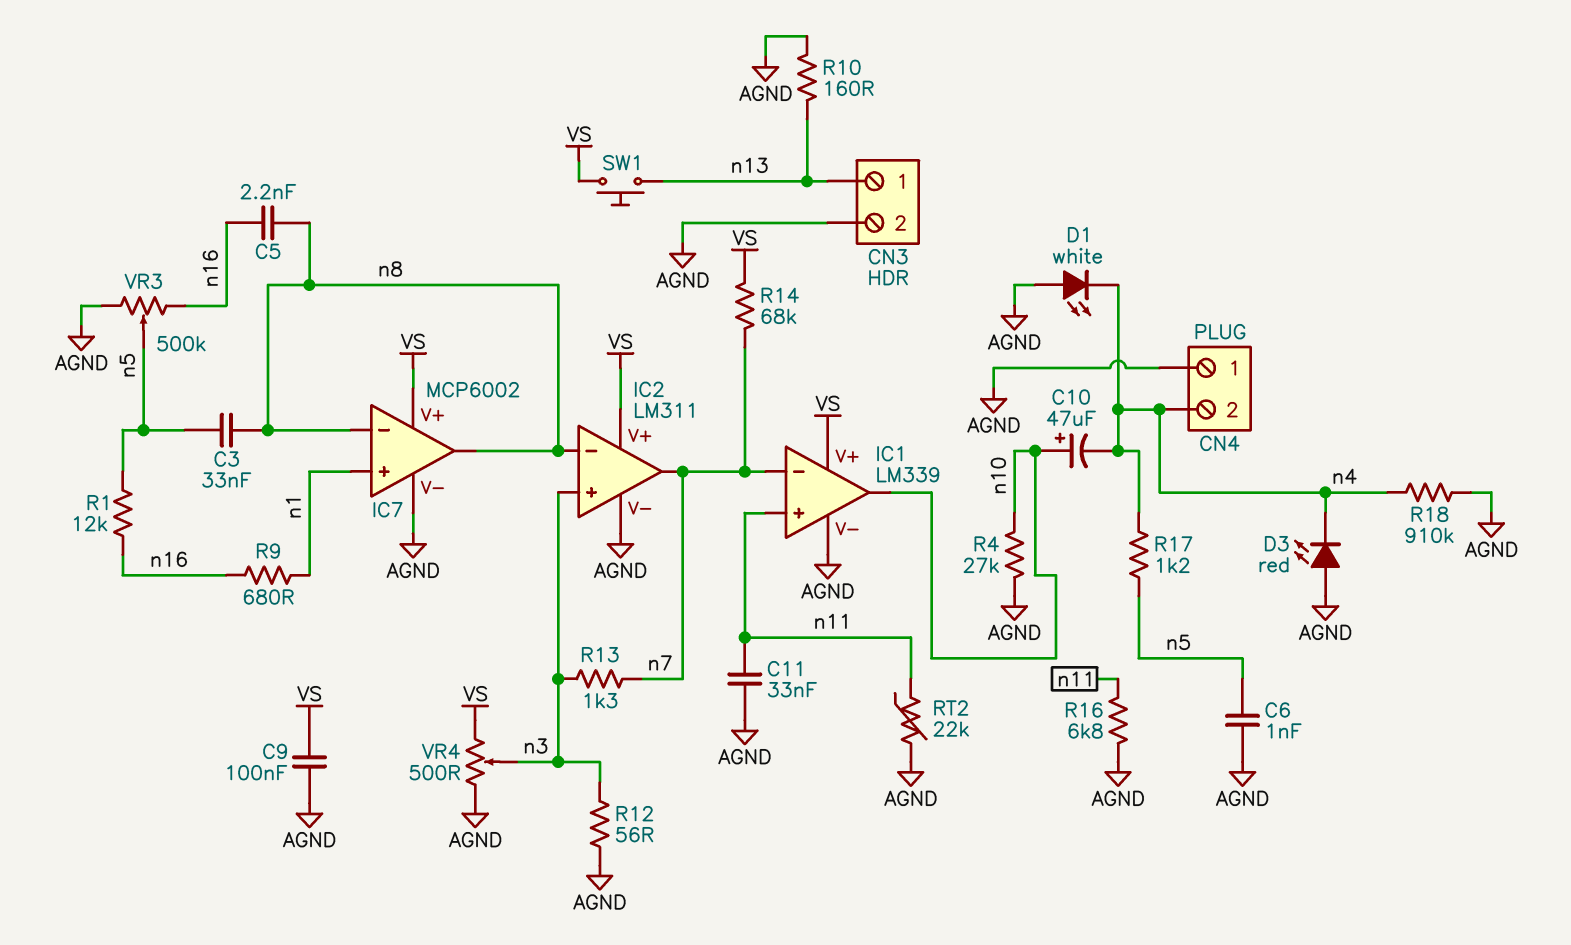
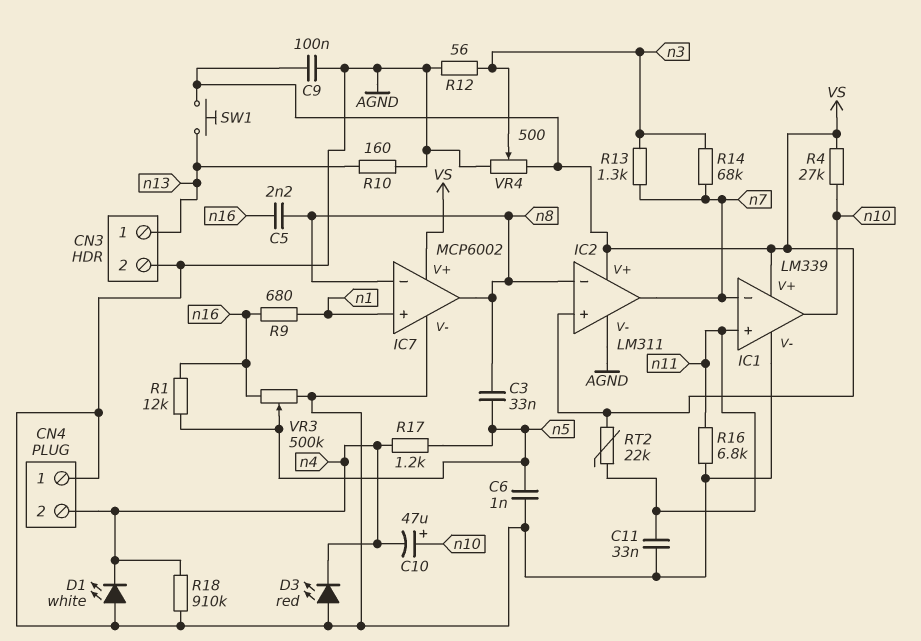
IC2 pin in+: n3 -> VS
R4: 27k (AGND, n10) -> 27k (VS, n10)
R14: 68k (VS, n7) -> 68k (n3, n7)
RT2: 22k (AGND, n11) -> 22k (VS, n11)

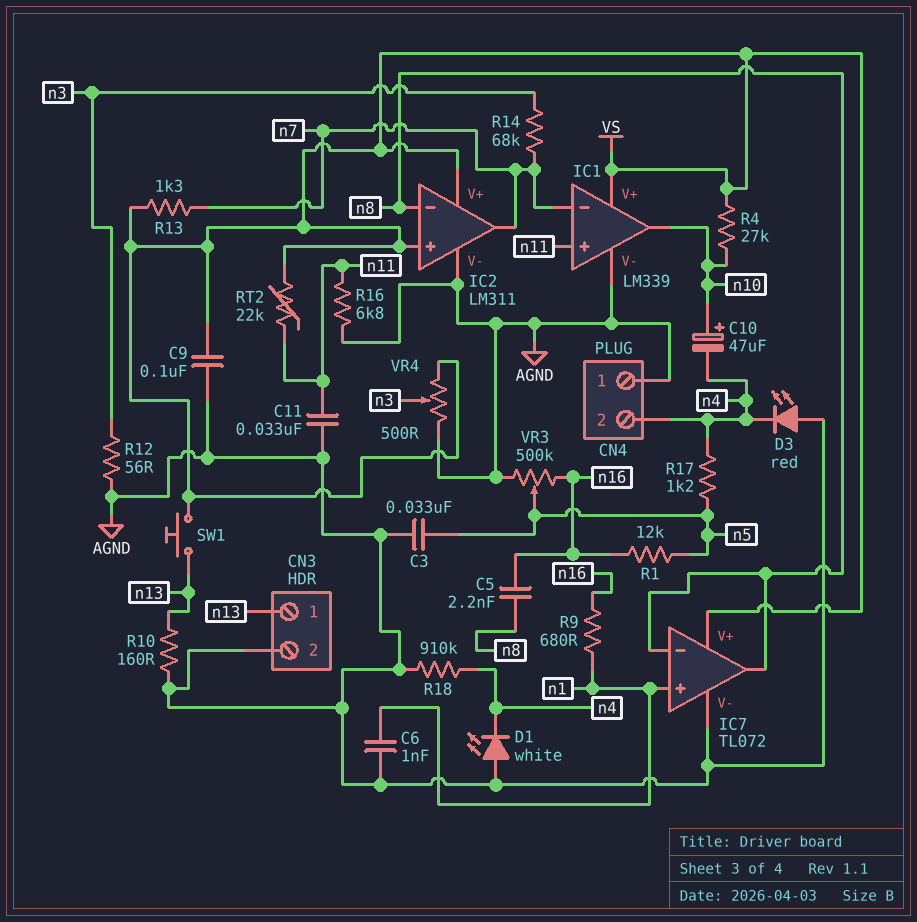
C3: 33nF (n5, n8) -> 33nF (AGND, n5)
C6: 1nF (AGND, n5) -> 1nF (AGND, n1)
IC7: MCP6002 -> TL072
R13: 1.3k (n3, n7) -> 1.3k (VS, n7)

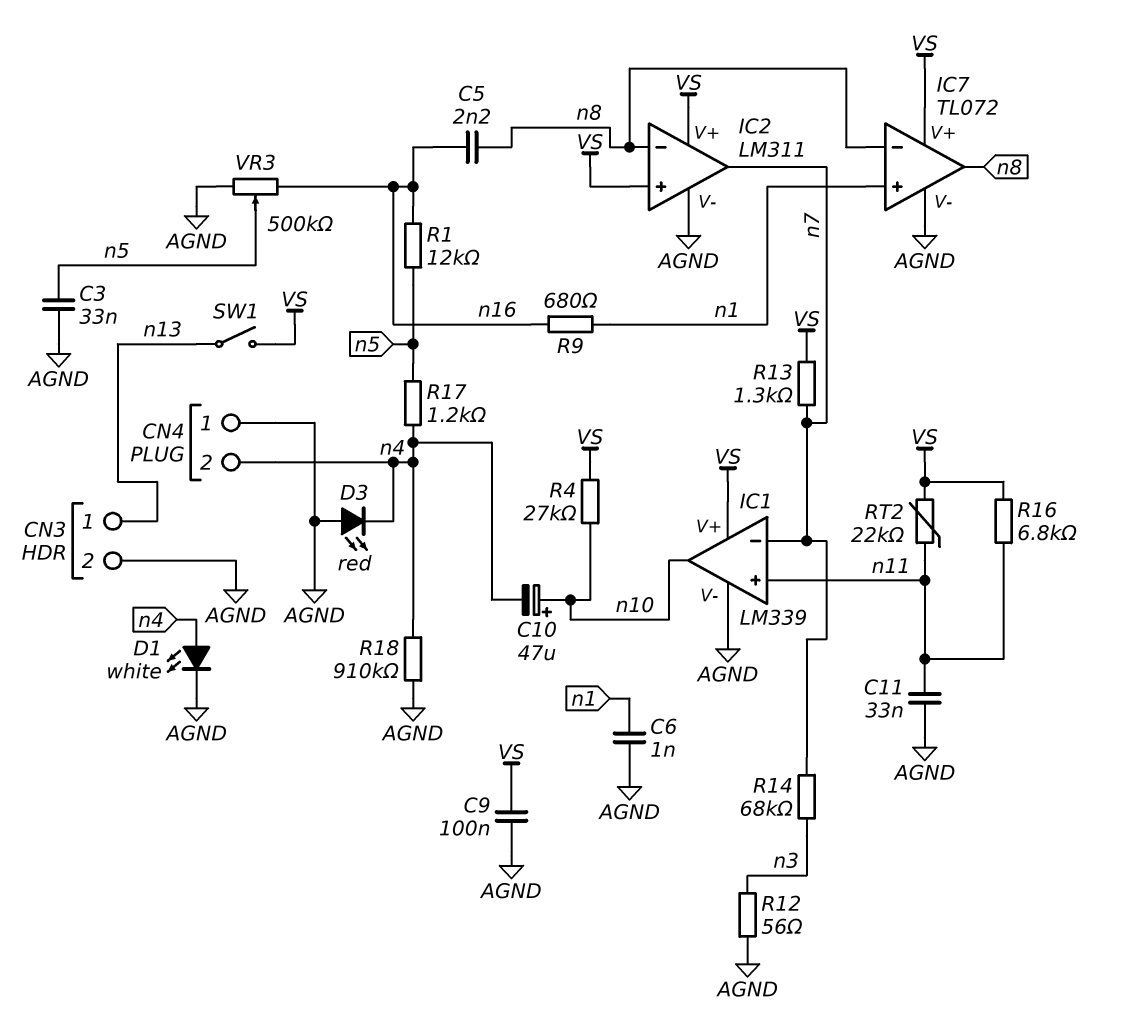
D1: LED white (A AGND, K n4) -> LED white (A n4, K AGND)
R10: 160 (AGND, n13) -> none
R16: 6.8k (AGND, n11) -> 6.8k (VS, n11)
SW1: button (VS, n13) -> switch (VS, n13)
VR4: 500 (AGND, VS, wiper n3) -> none

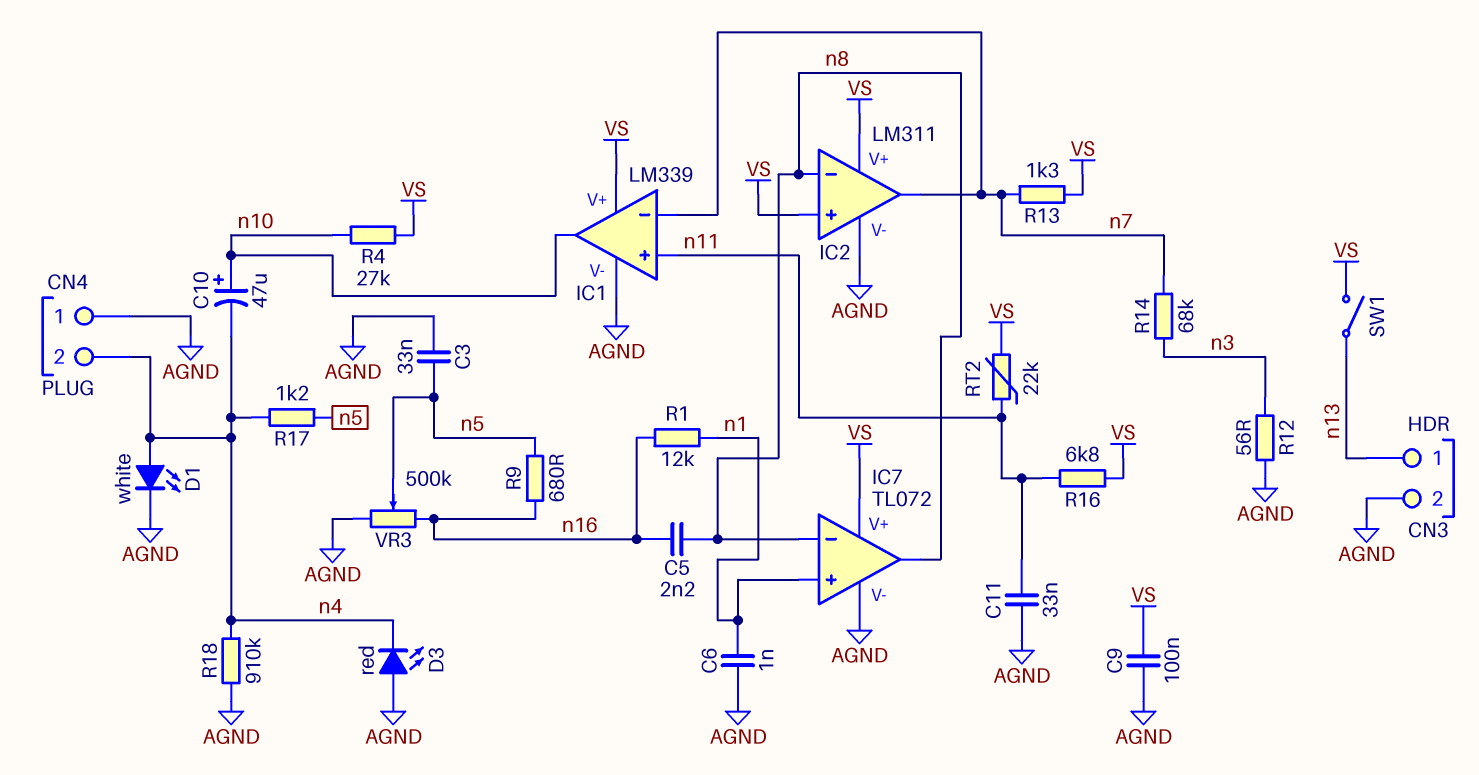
R1: 12k (n5, n16) -> 12k (n1, n16)
R9: 680 (n1, n16) -> 680 (n5, n16)

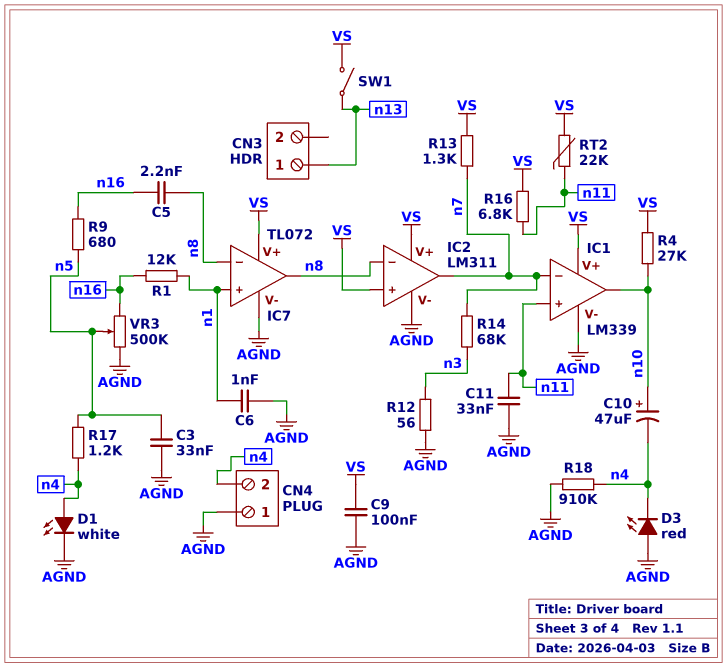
CN3 pin 2: AGND -> none

